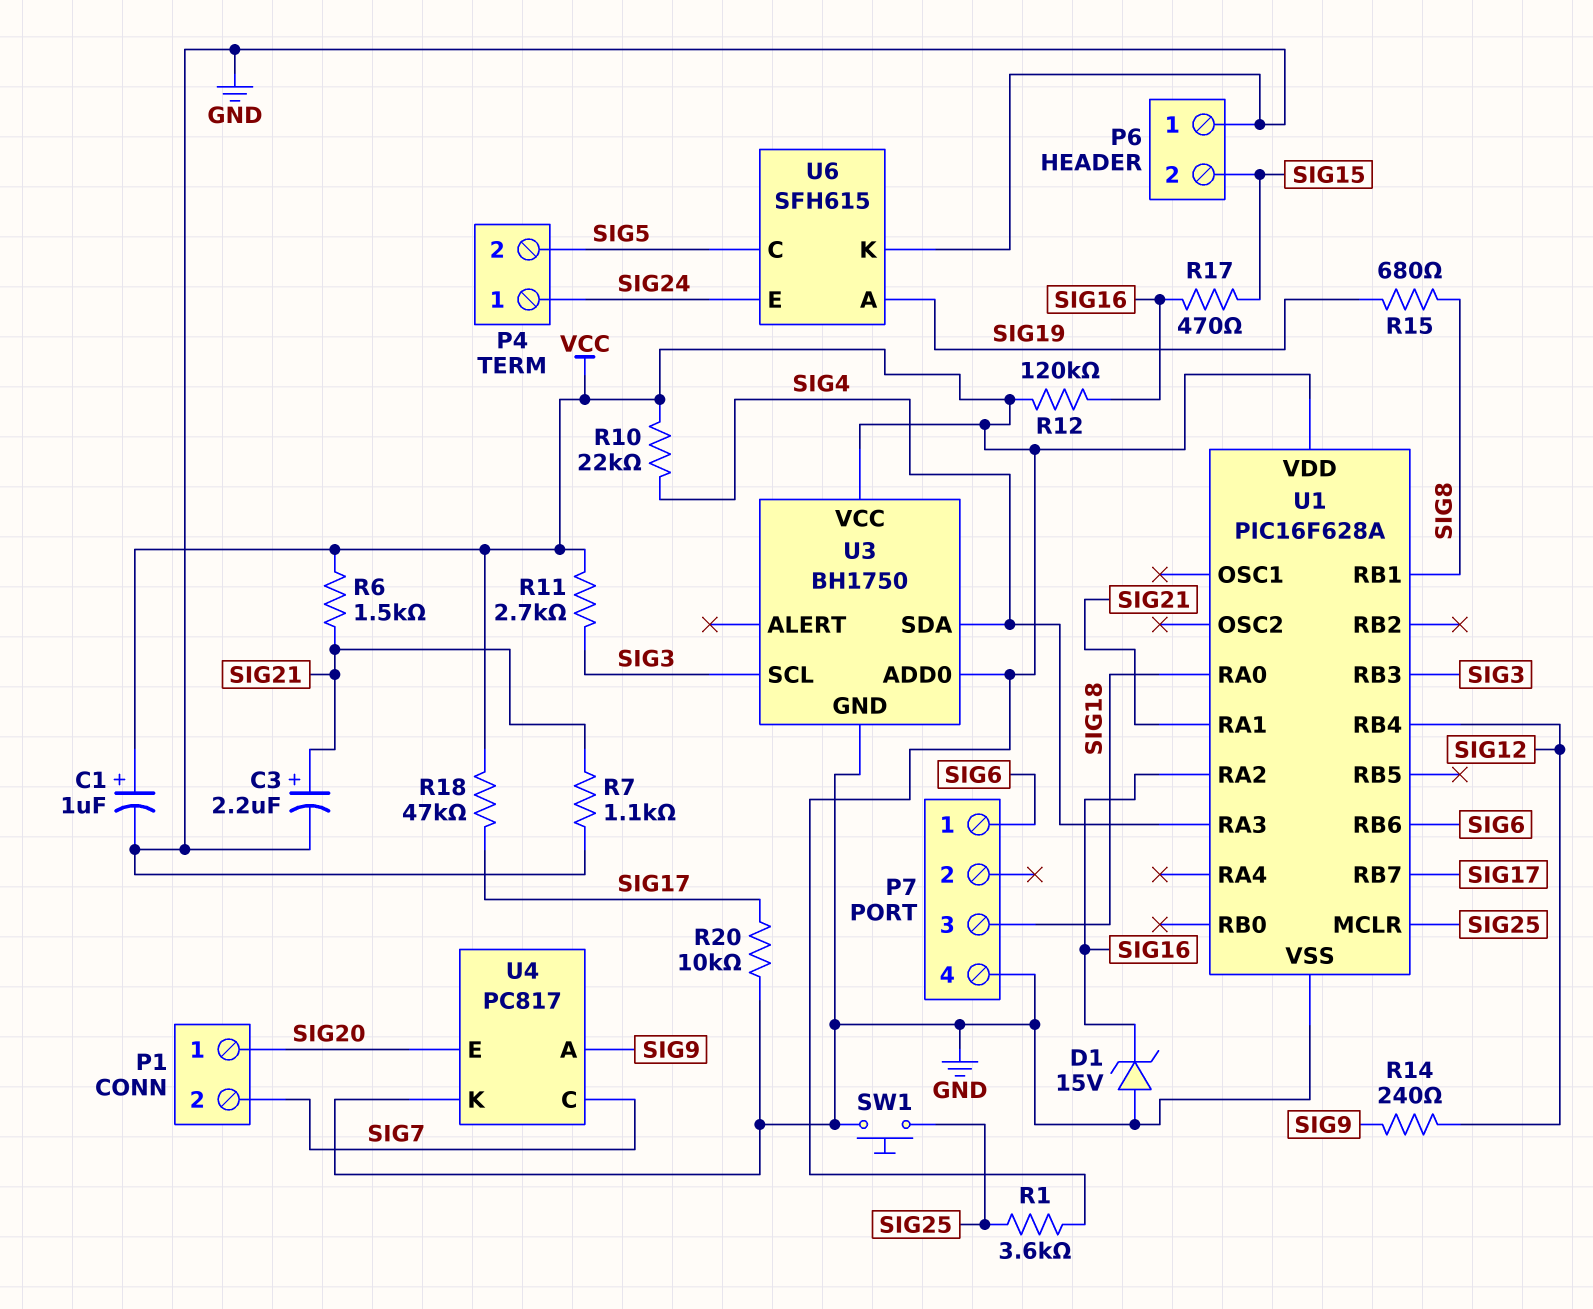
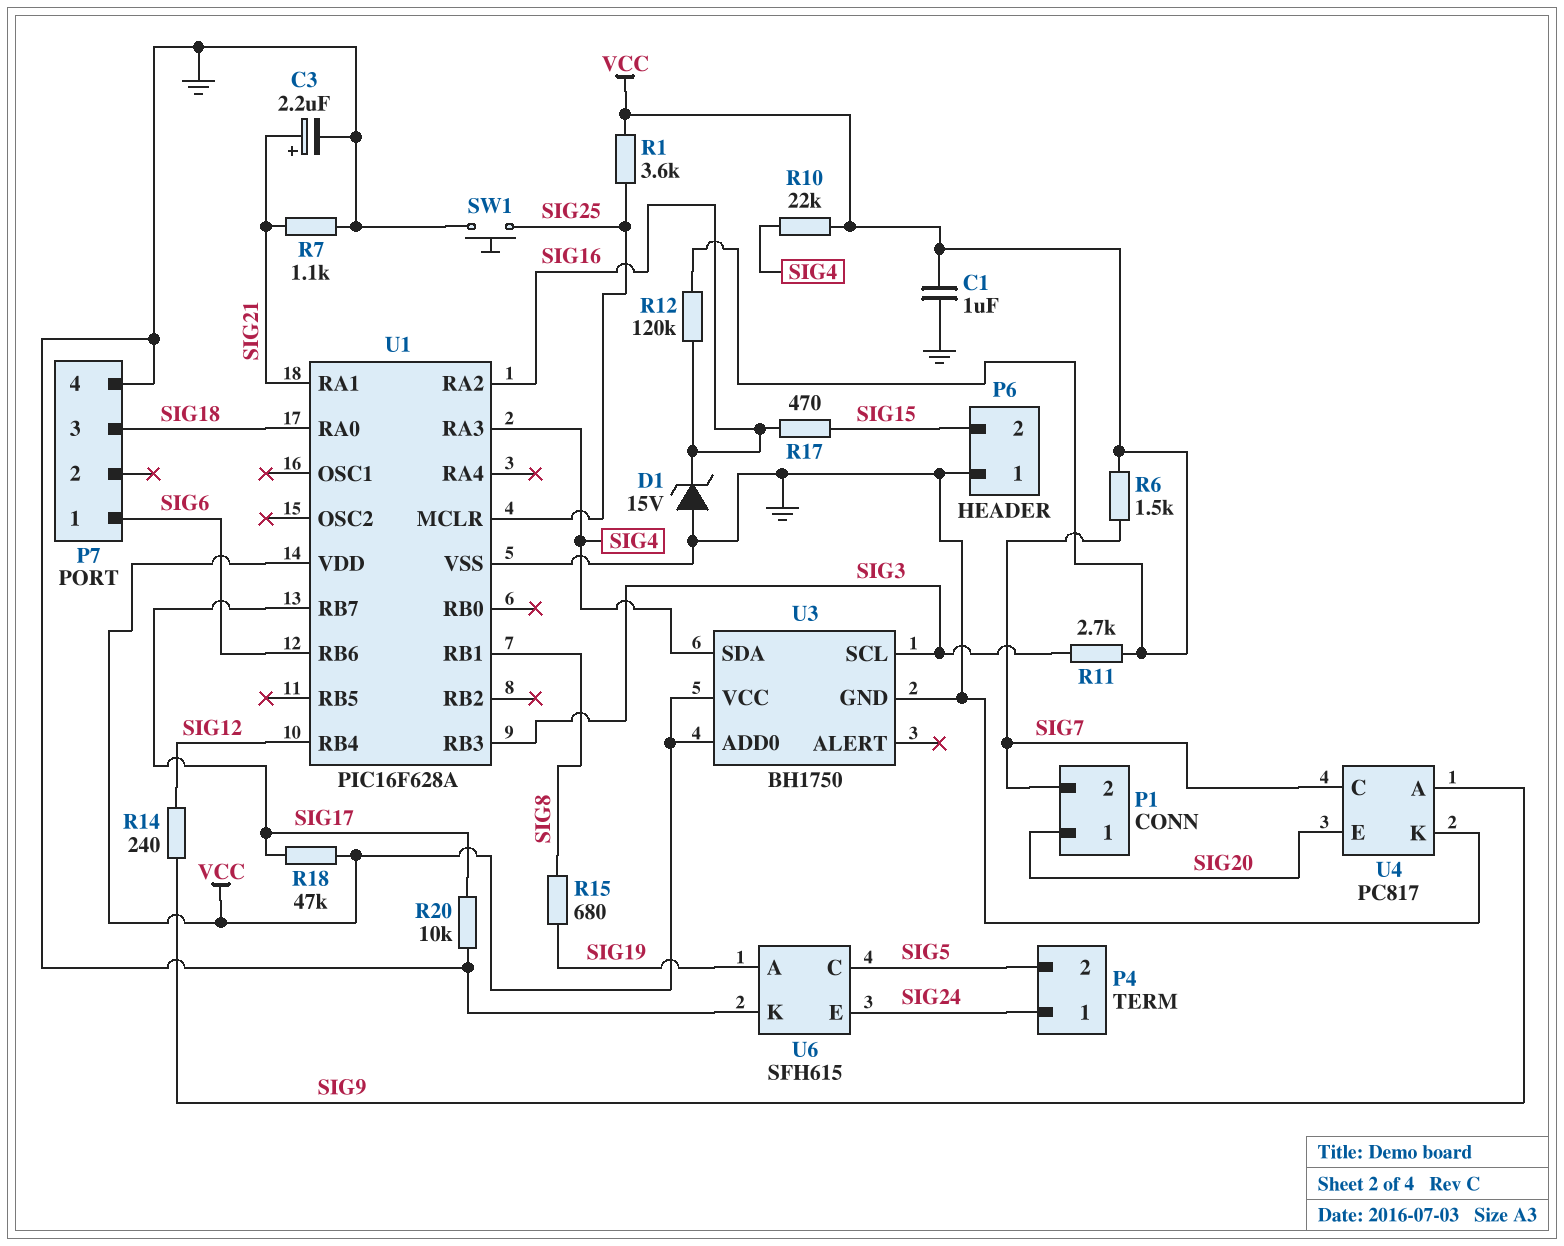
C1: 1uF (plus VCC, minus GND) -> 1uF (GND, VCC)
R6: 1.5k (SIG21, VCC) -> 1.5k (SIG7, VCC)

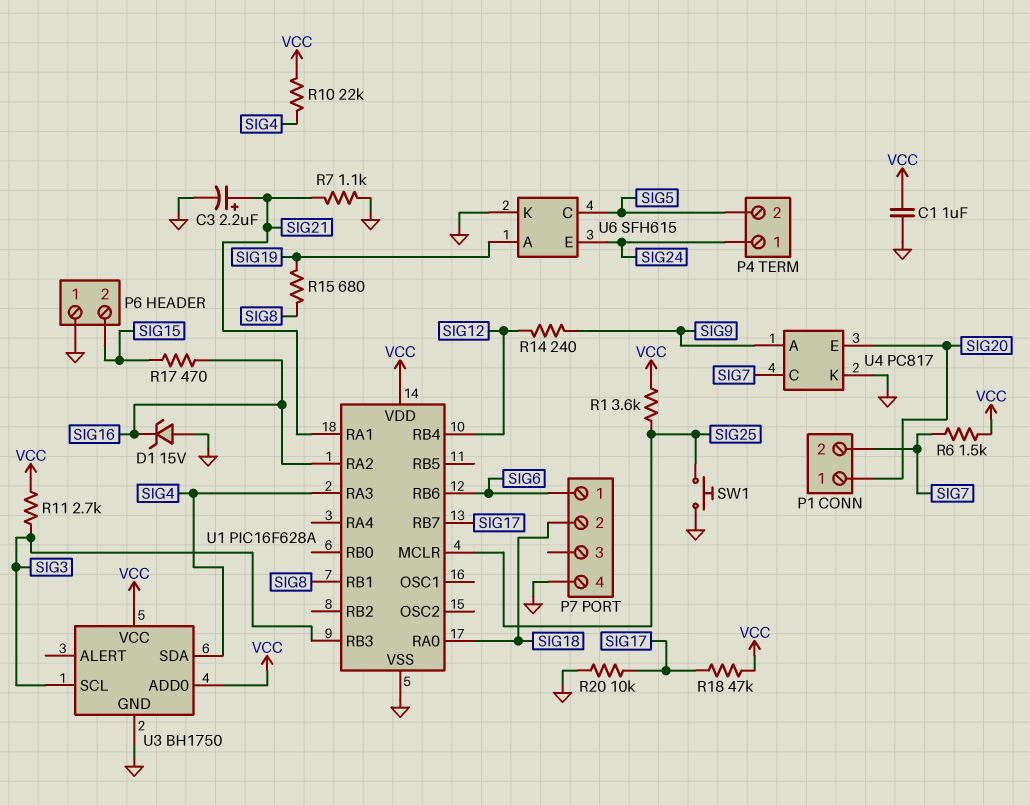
P7 pin 2: none -> SIG18
P7 pin 3: SIG18 -> none
R12: 120k (SIG16, VCC) -> none

